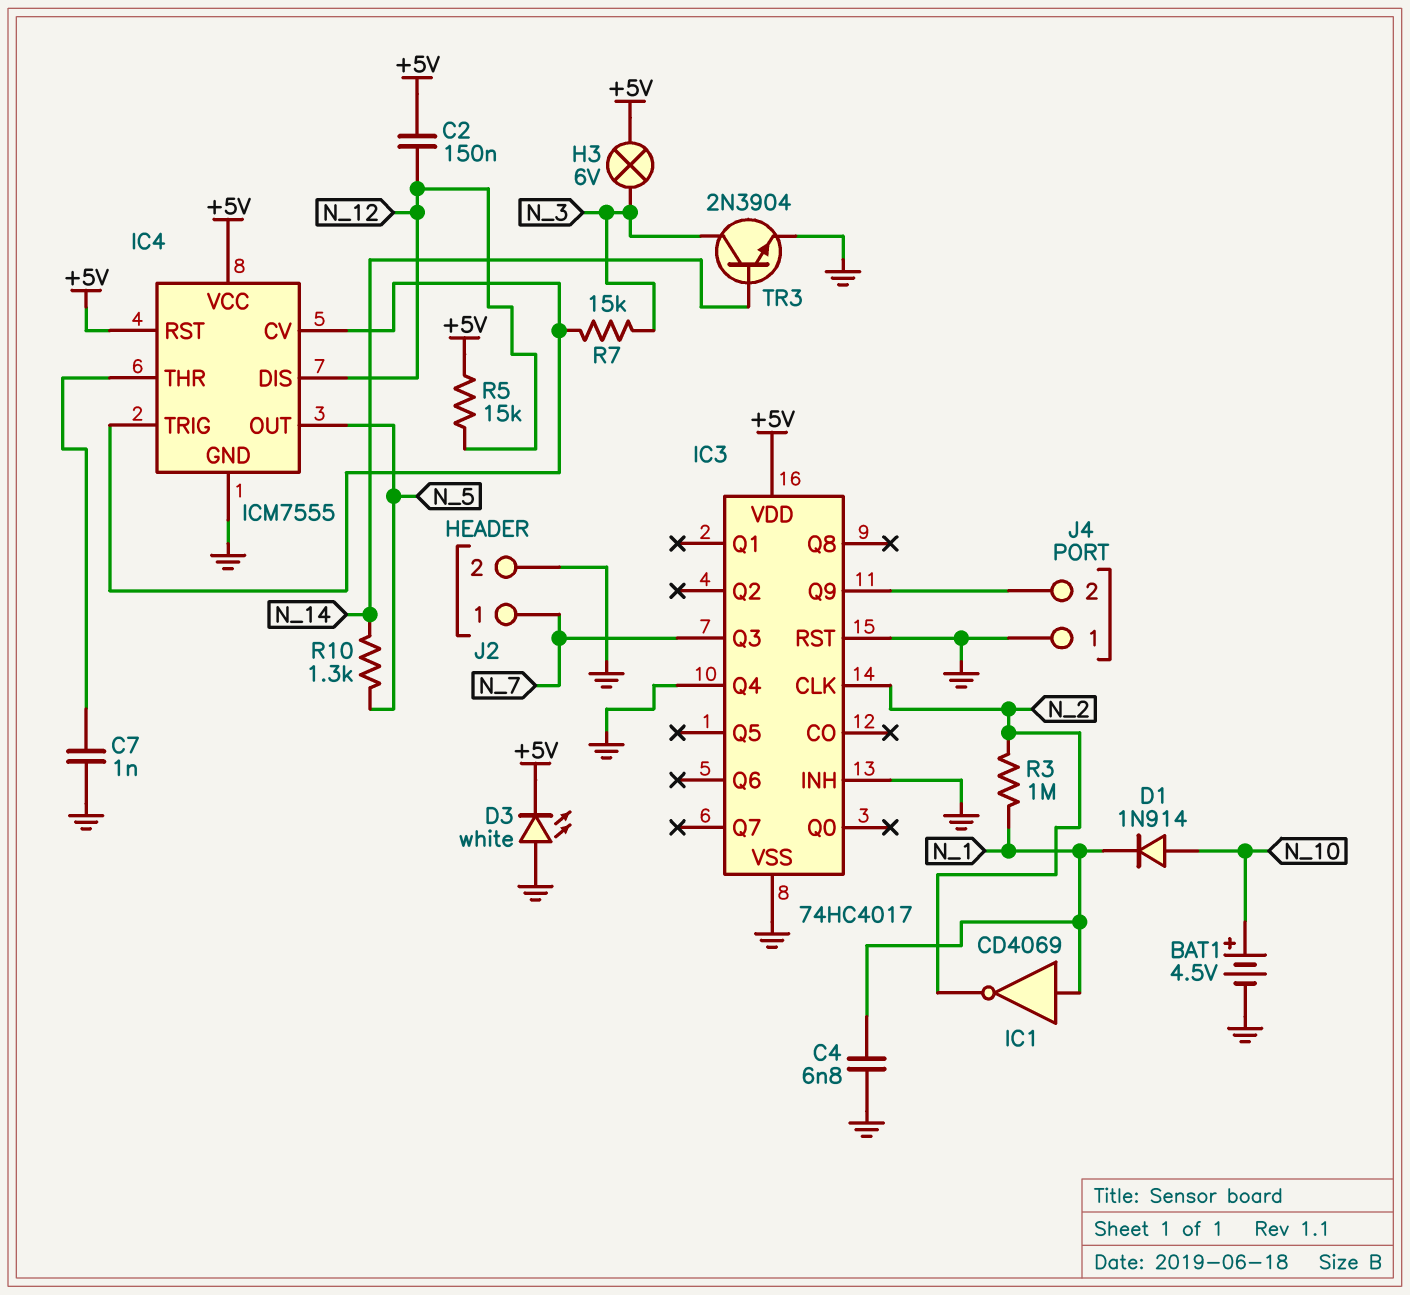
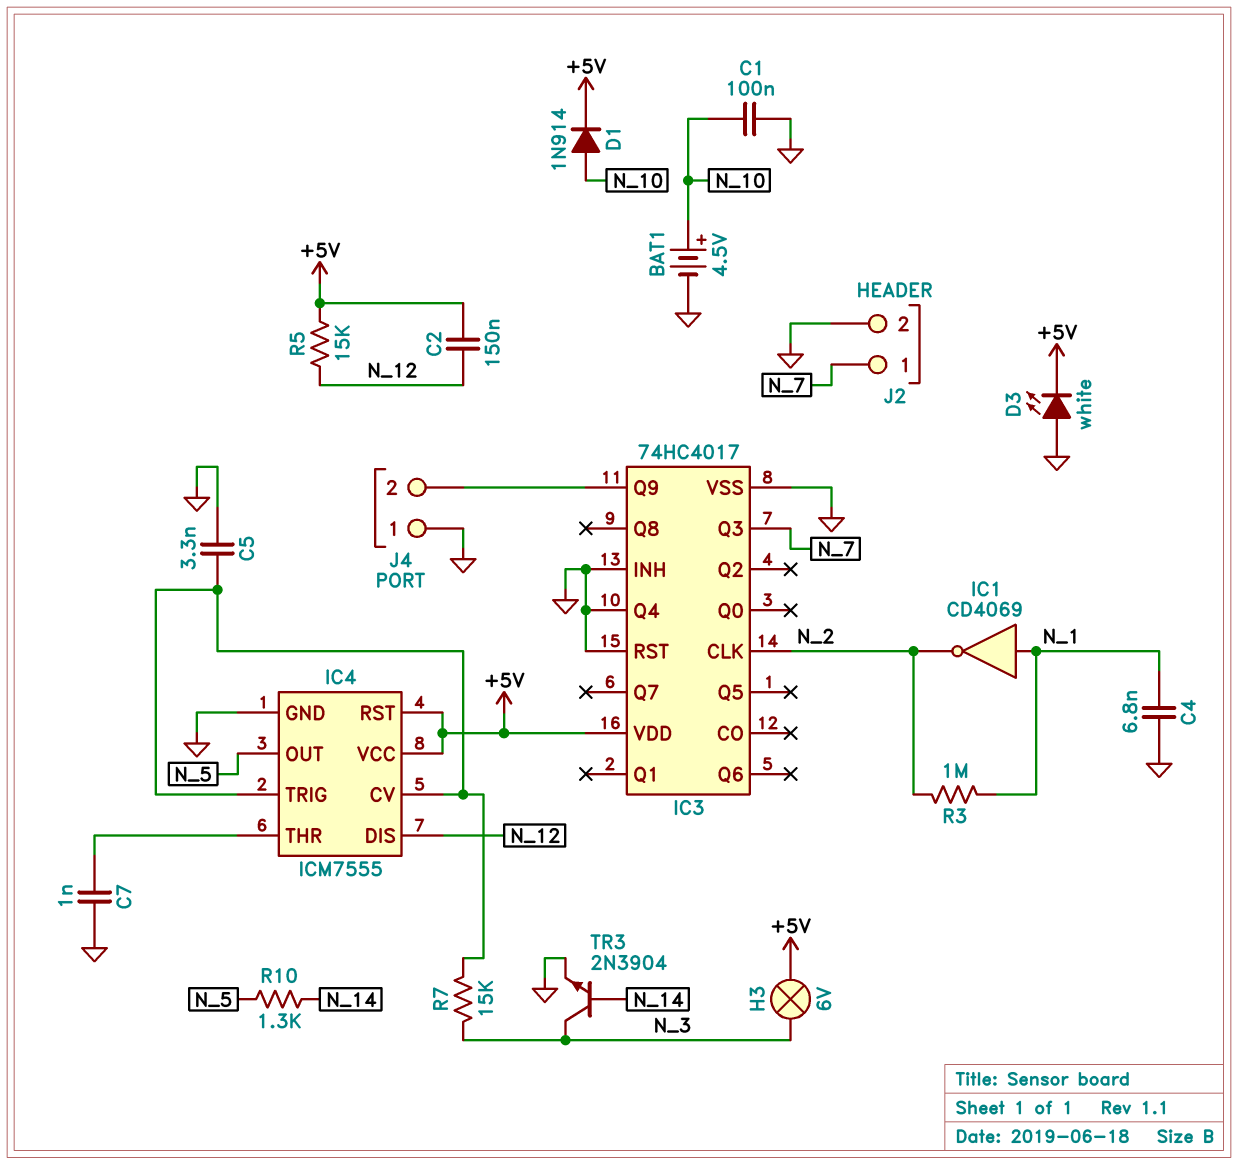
C1: none -> 100nF (GND, N_10)
C5: none -> 3.3nF (GND, IC4/CV)
D1: diode 1N914 (A N_10, K N_1) -> diode 1N914 (A N_10, K +5V)

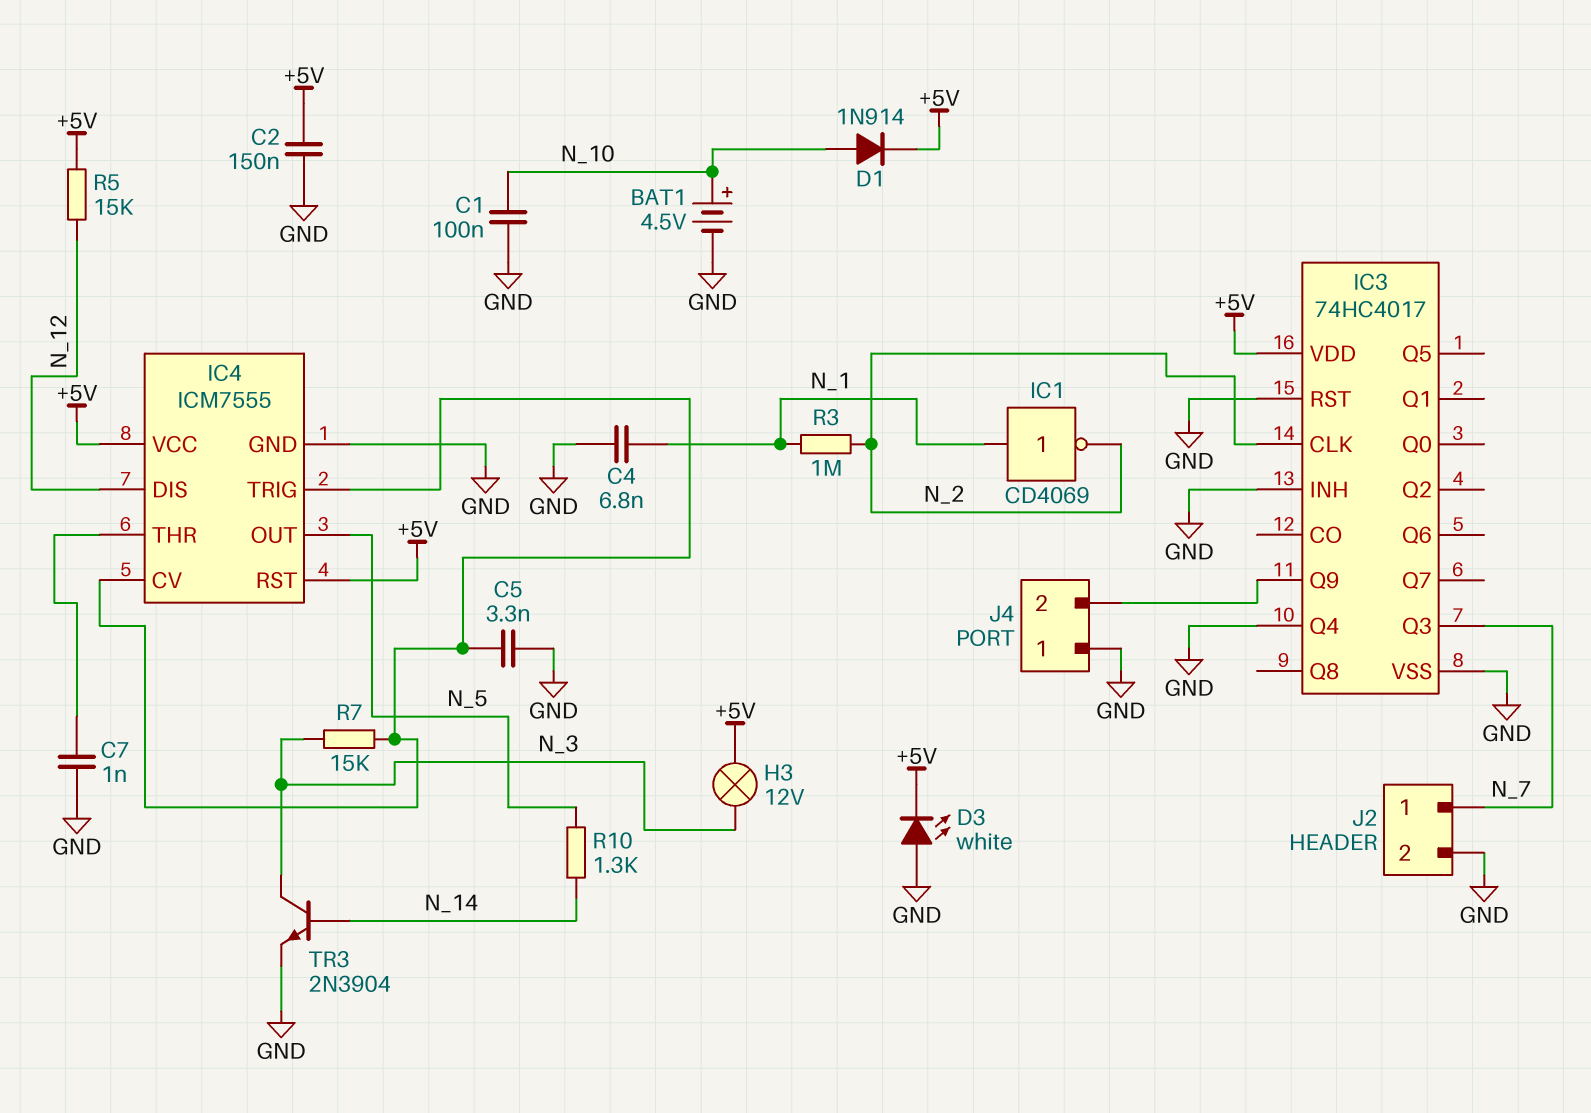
C2: 150nF (+5V, N_12) -> 150nF (+5V, GND)
H3: lamp 6V (+5V, N_3) -> lamp 12V (+5V, N_3)

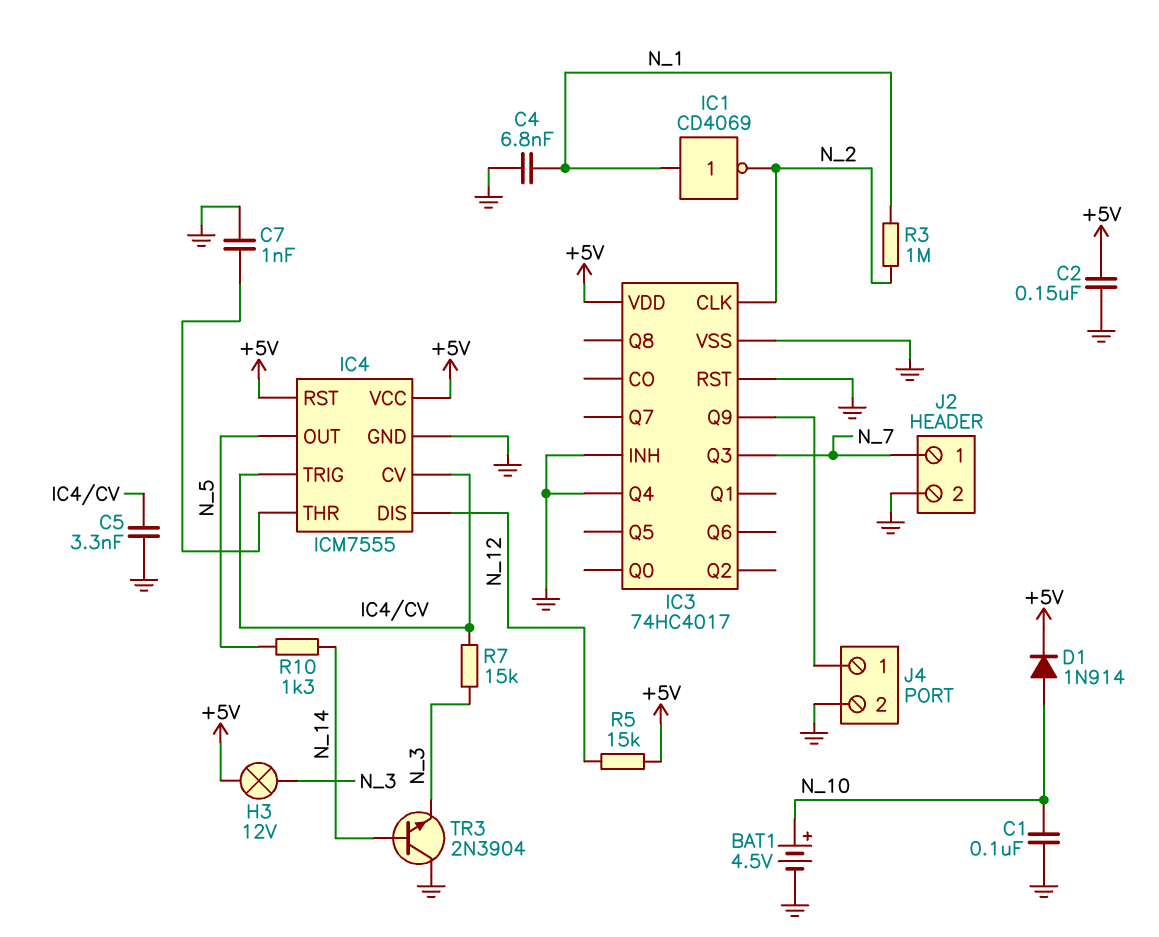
D3: LED white (A GND, K +5V) -> none
J4 pin 1: GND -> IC3/Q9
J4 pin 2: IC3/Q9 -> GND
TR3: NPN 2N3904 (B N_14, C N_3, E GND) -> NPN 2N3904 (B N_14, C GND, E N_3)

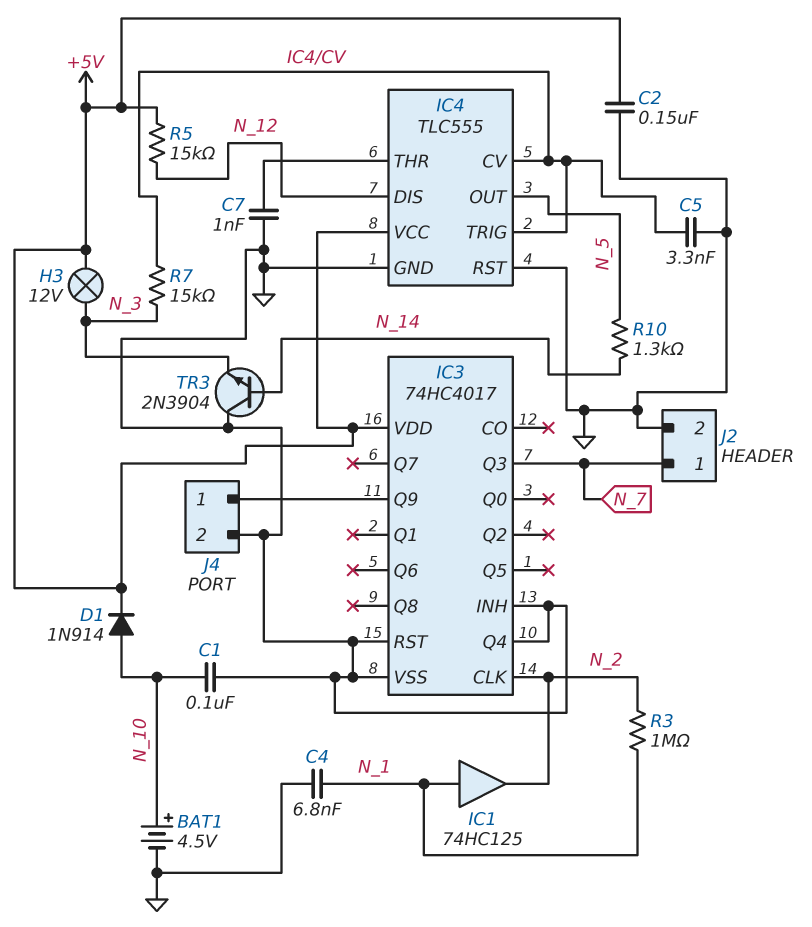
IC1: NOT CD4069 (in N_1, out N_2) -> buffer 74HC125 (in N_1, out N_2)
IC4: ICM7555 -> TLC555
IC4 pin RST: +5V -> GND

